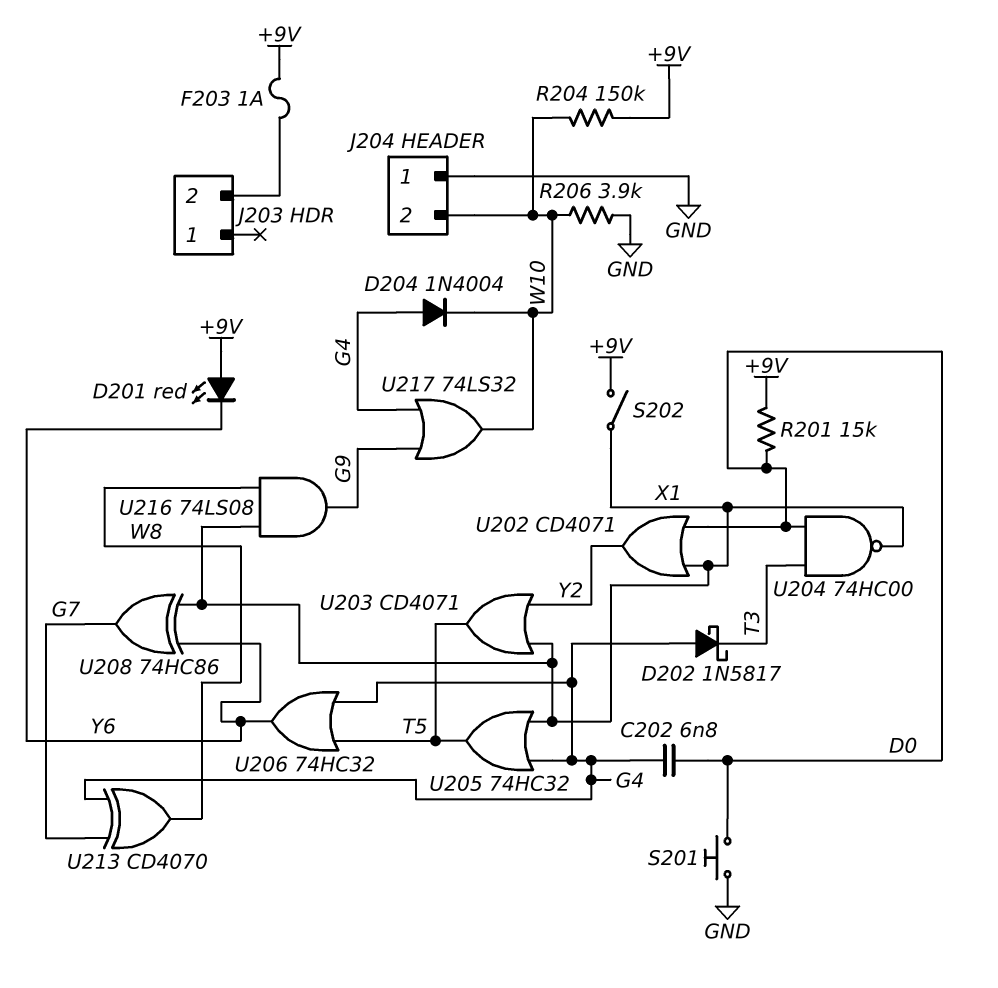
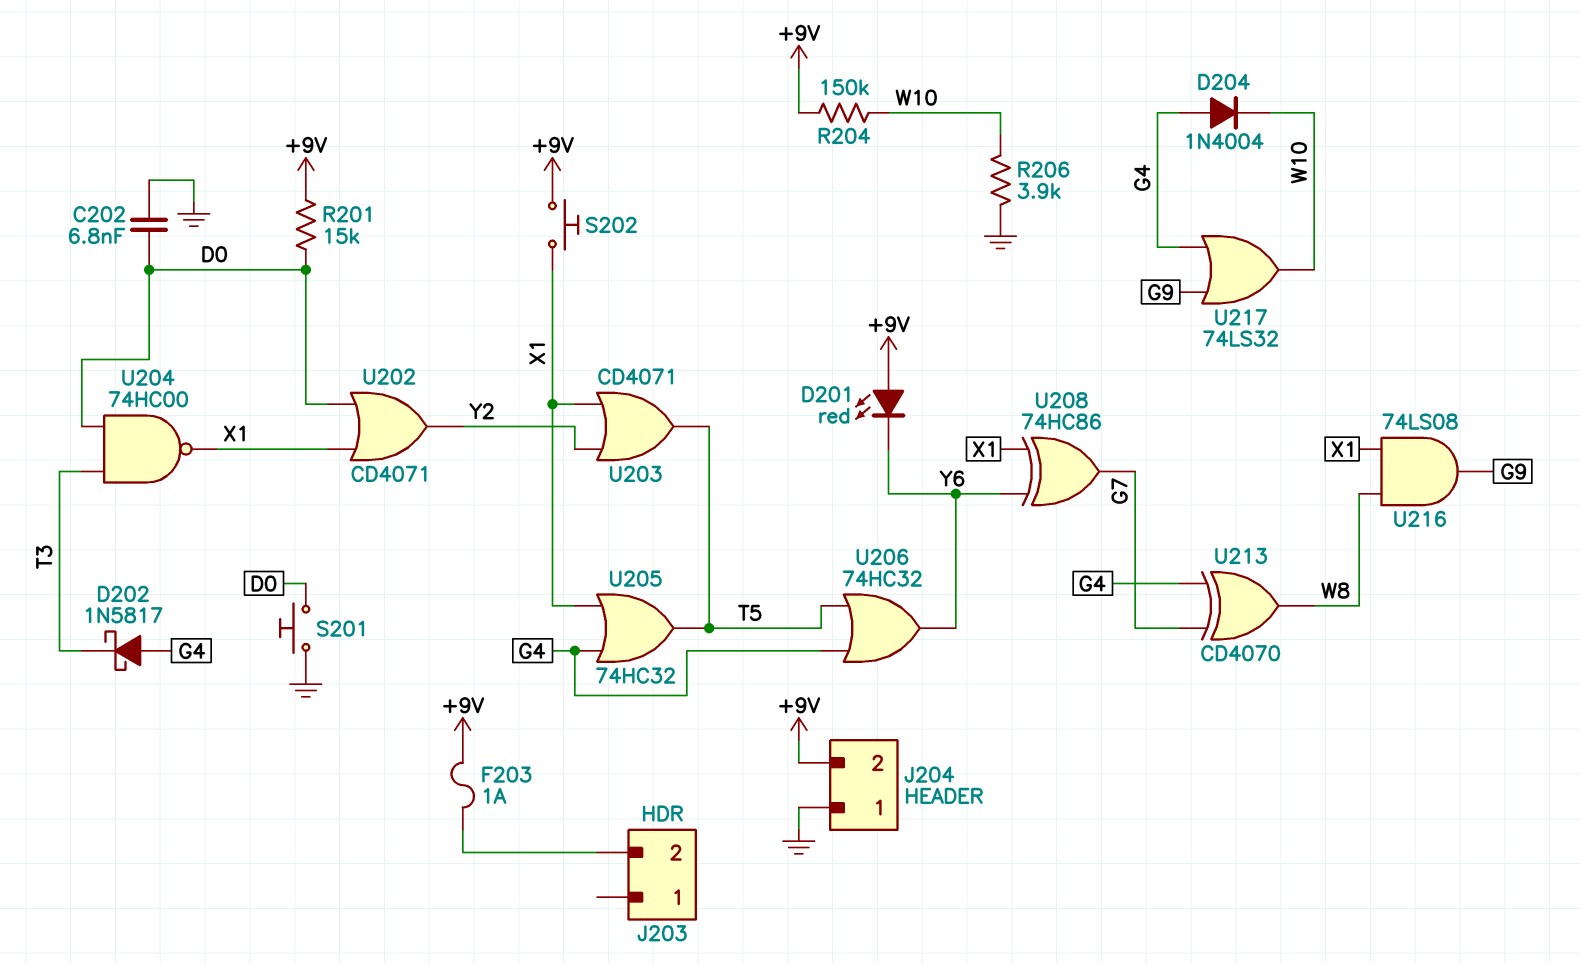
C202: 6.8nF (D0, G4) -> 6.8nF (D0, GND)
J204 pin 2: W10 -> +9V
S202: switch (+9V, X1) -> button (+9V, X1)

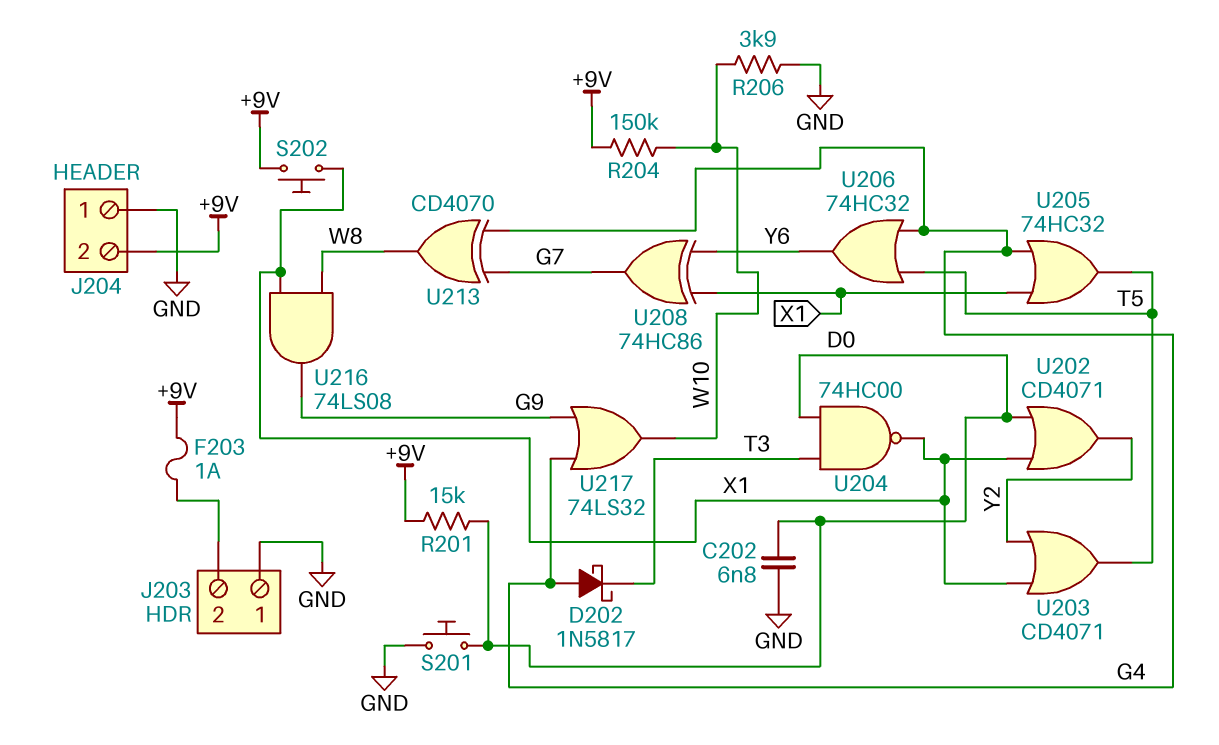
D201: LED red (A +9V, K Y6) -> none
D204: diode 1N4004 (A G4, K W10) -> none
J203 pin 1: none -> GND

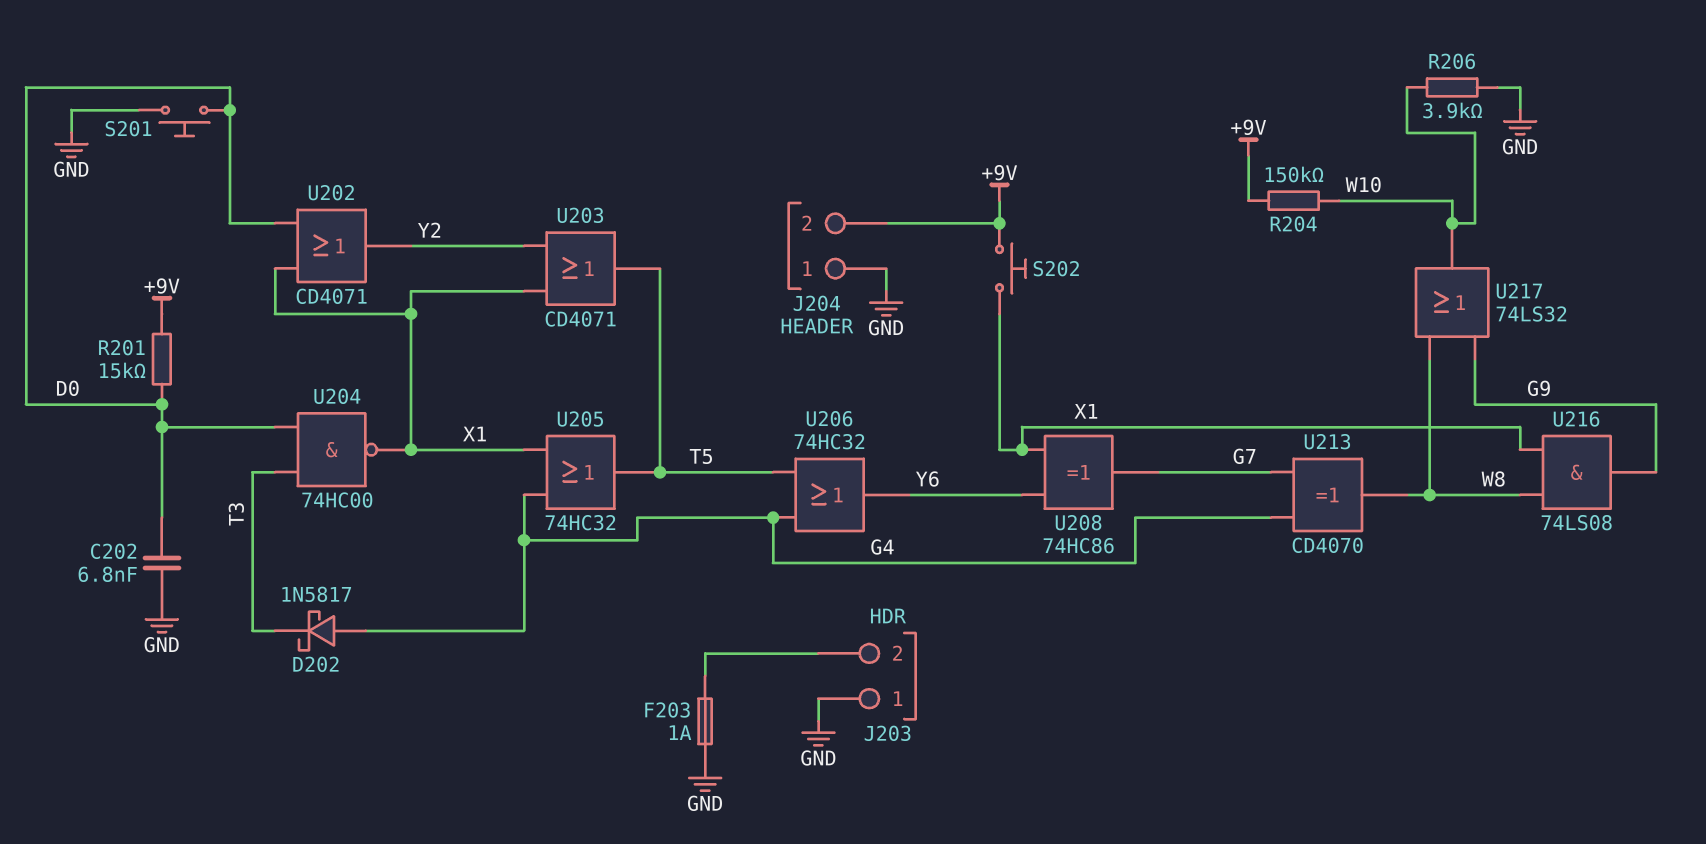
F203: 1A (+9V, J203/2) -> 1A (GND, J203/2)
U217: OR 74LS32 (in G4, in G9, out W10) -> OR 74LS32 (in G9, in W8, out W10)

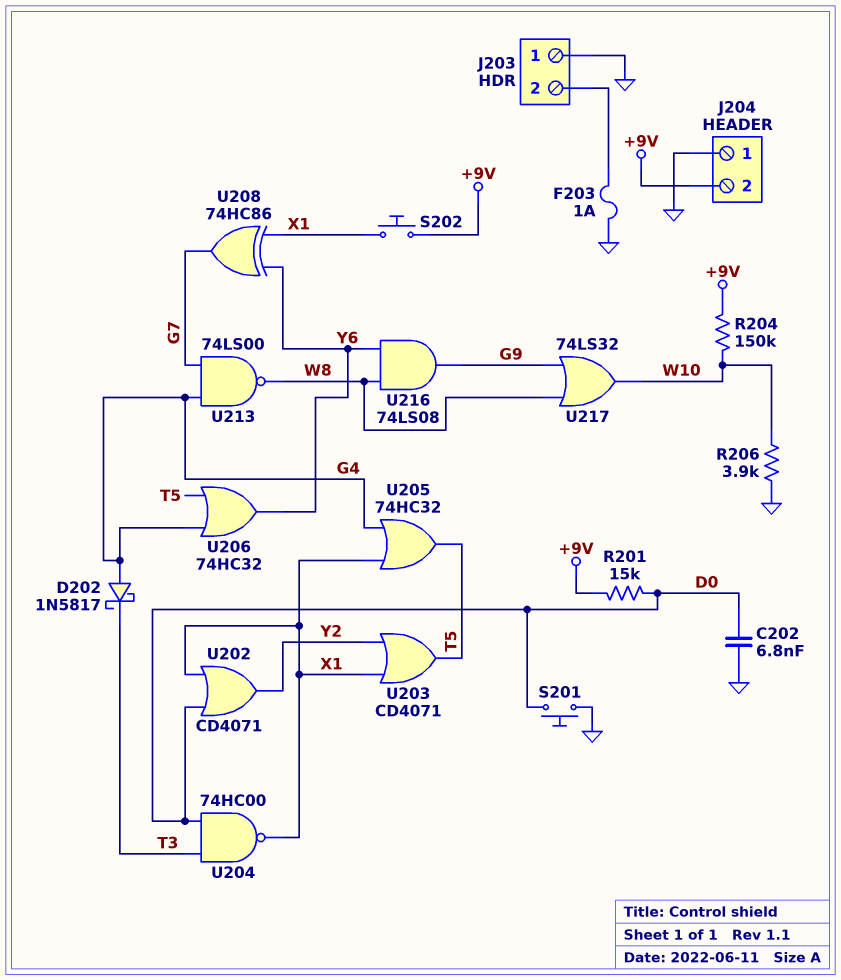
U213: XOR CD4070 (in G4, in G7, out W8) -> NAND 74LS00 (in G4, in G7, out W8)
U216: AND 74LS08 (in W8, in X1, out G9) -> AND 74LS08 (in W8, in Y6, out G9)

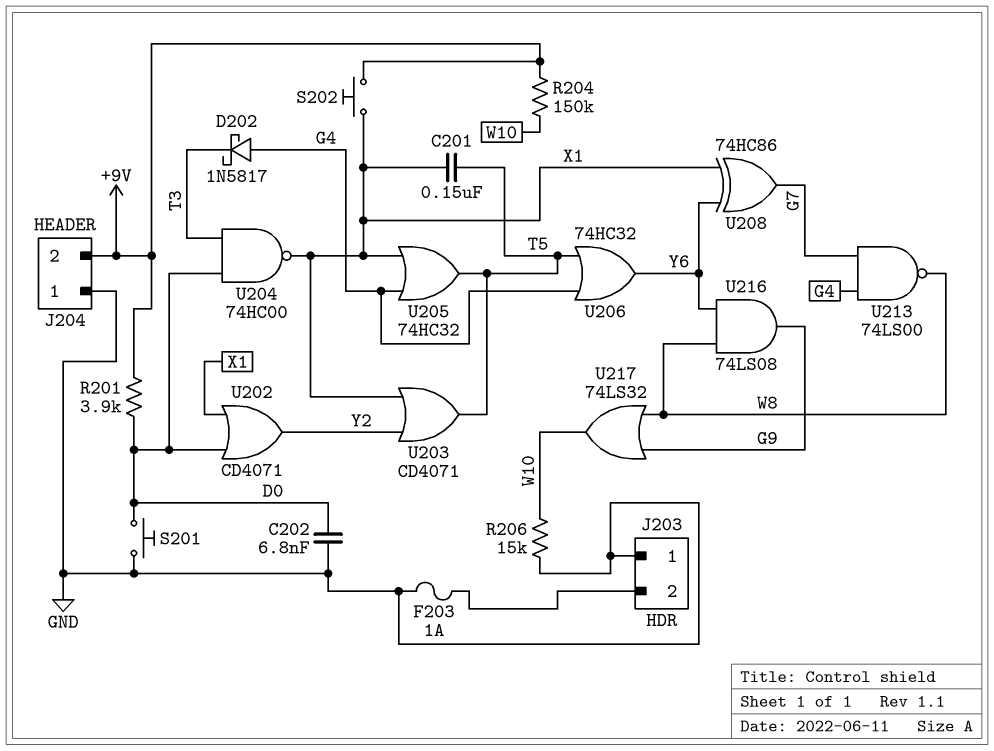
C201: none -> 150nF (T5, X1)
R201: 15k (+9V, D0) -> 3.9k (+9V, D0)
R206: 3.9k (GND, W10) -> 15k (GND, W10)

